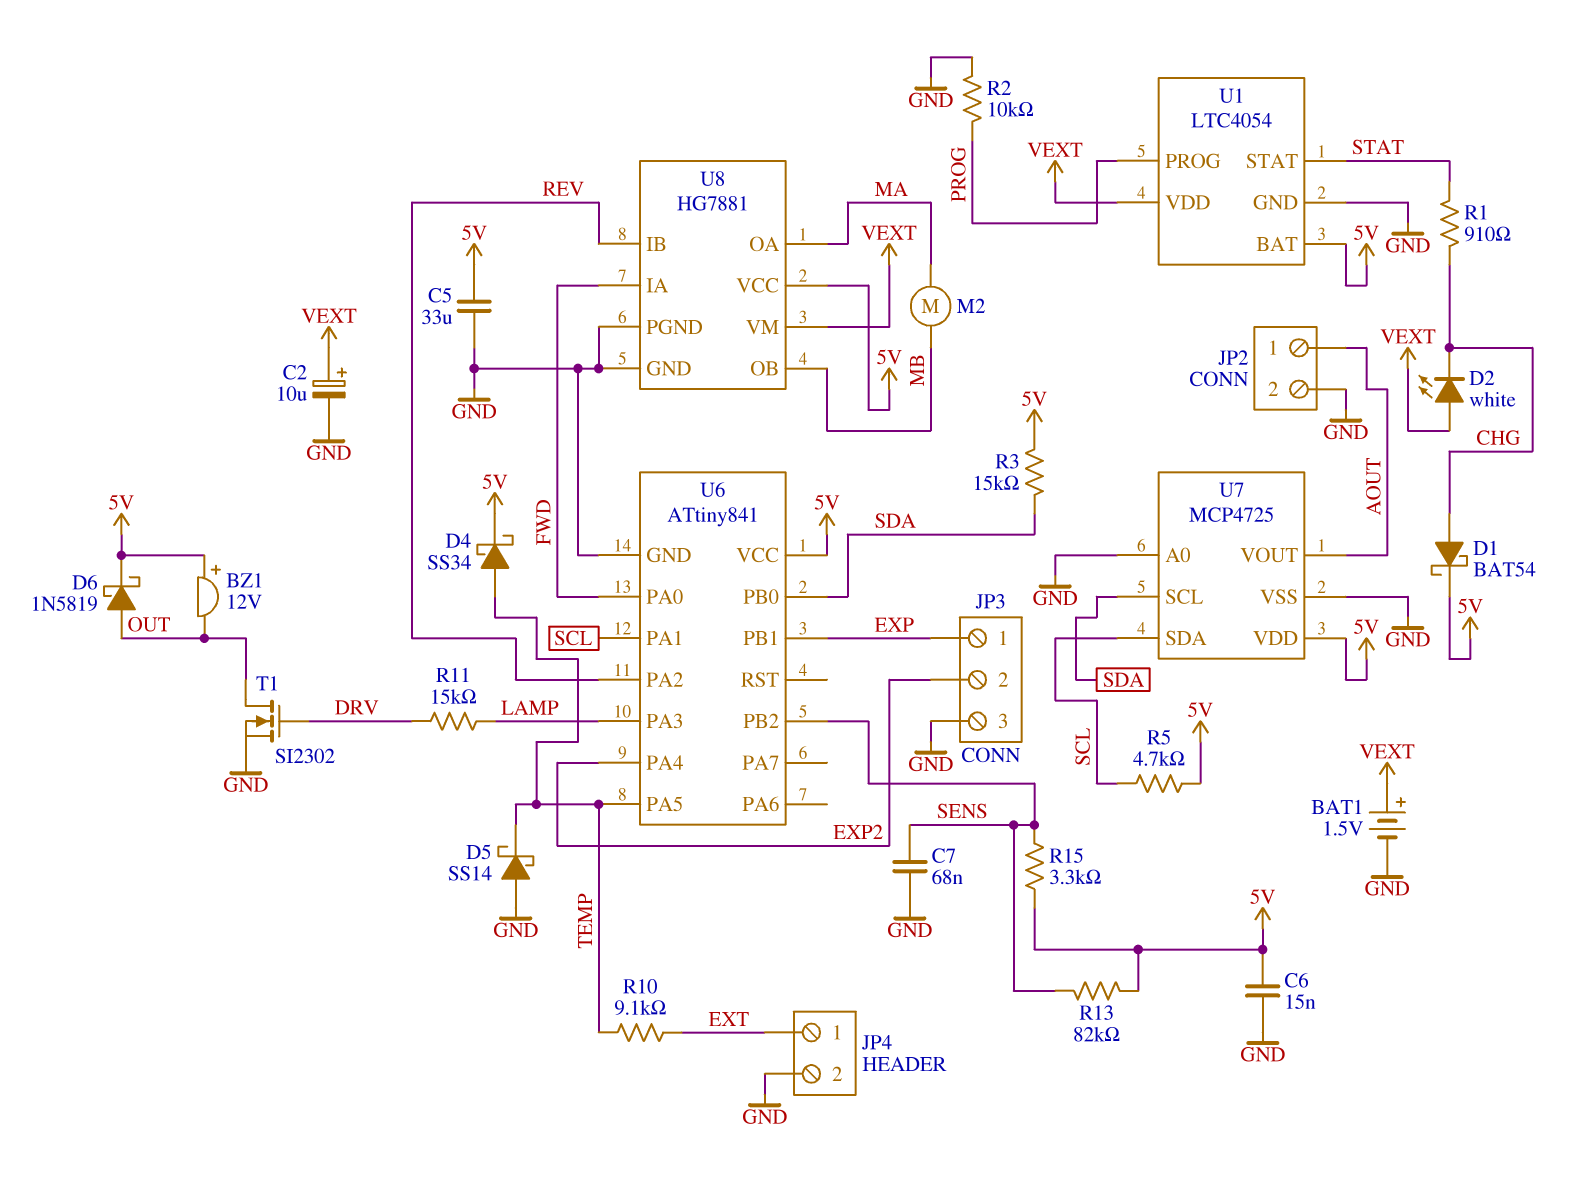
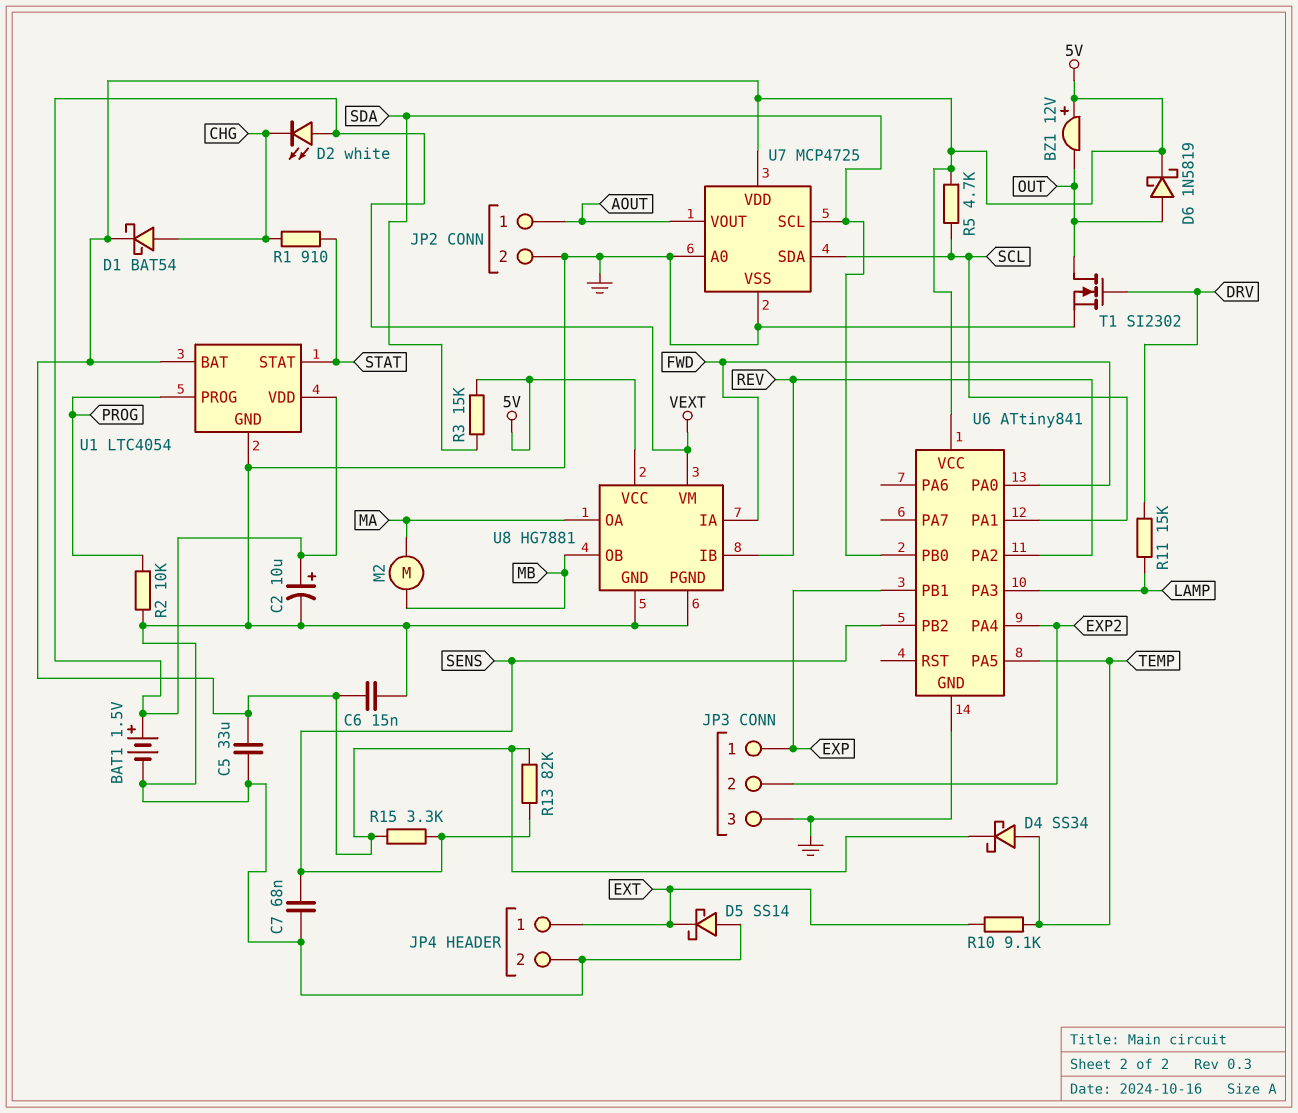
D5: schottky SS14 (A GND, K TEMP) -> schottky SS14 (A GND, K EXT)

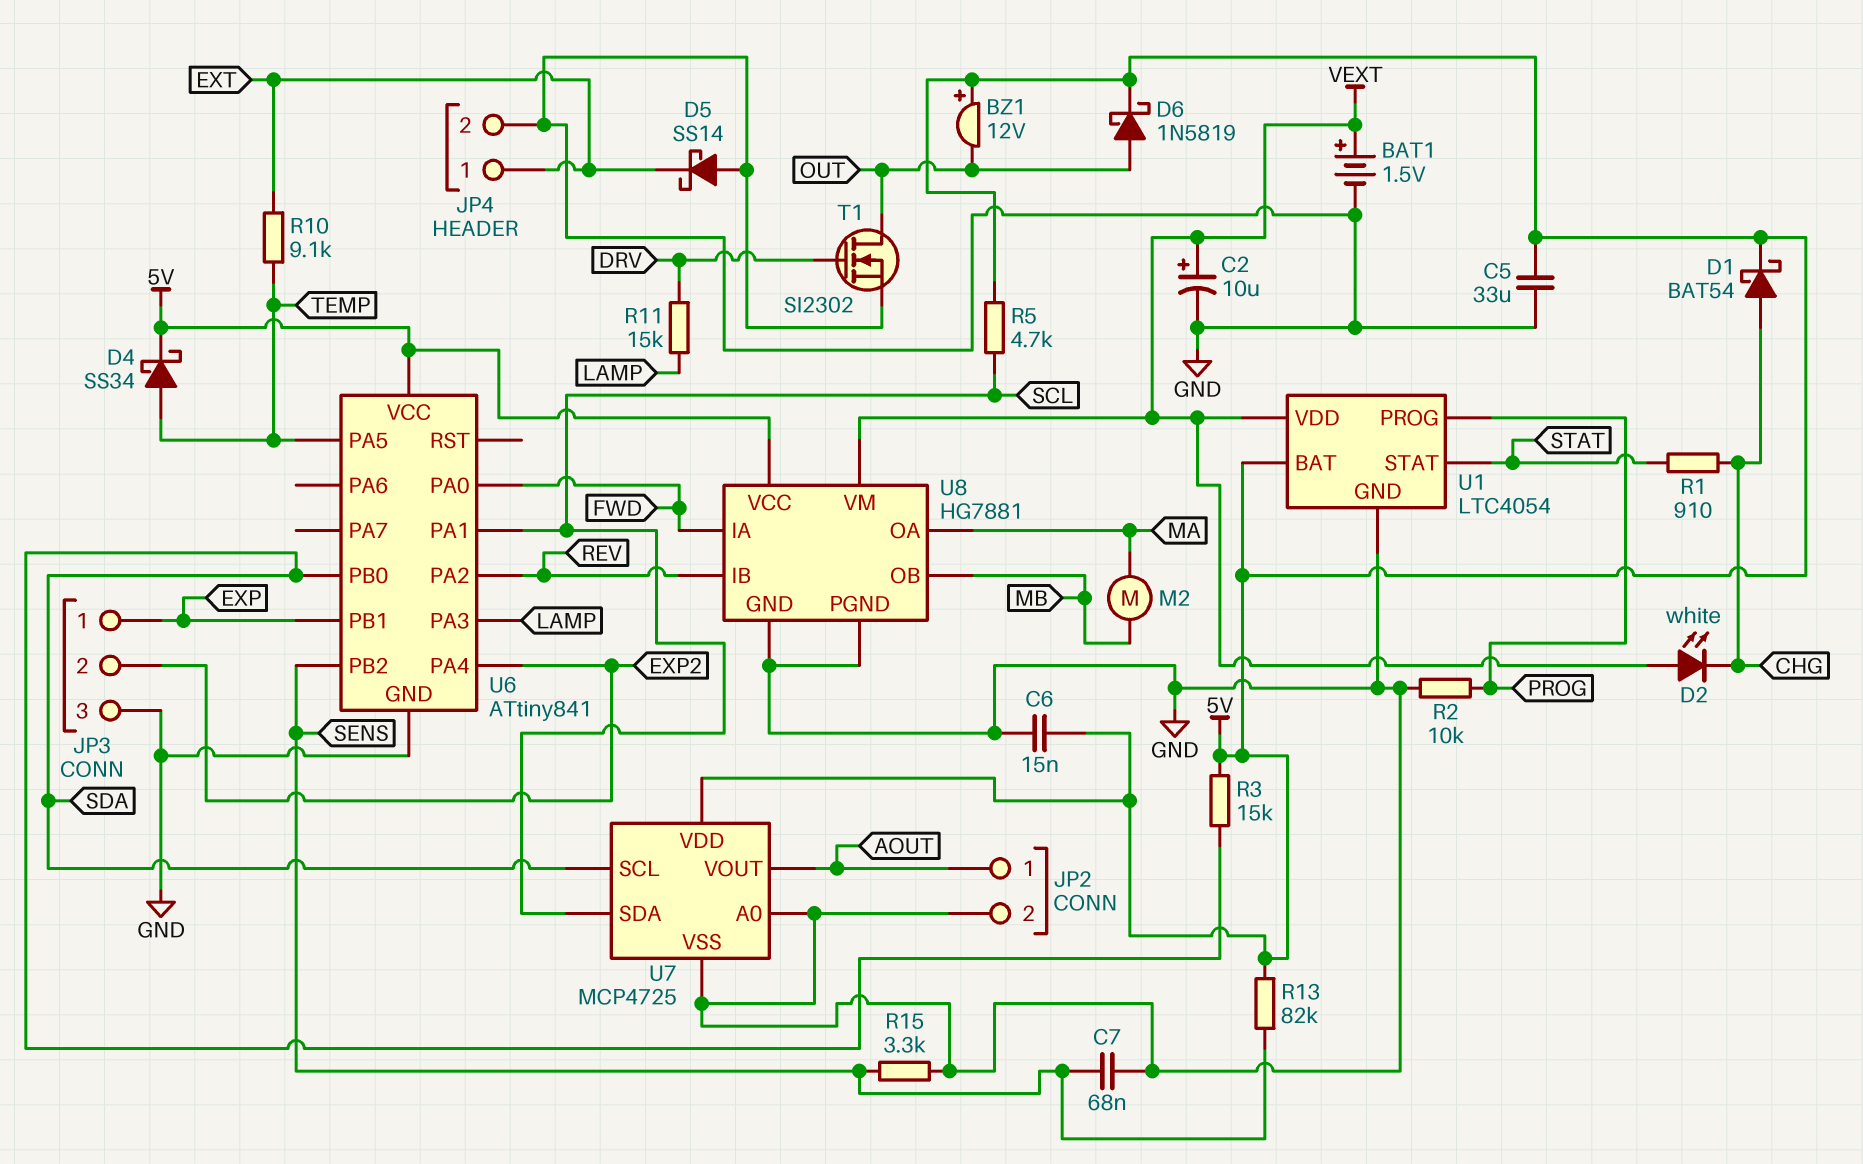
R15: 3.3k (5V, SENS) -> 3.3k (GND, SENS)

